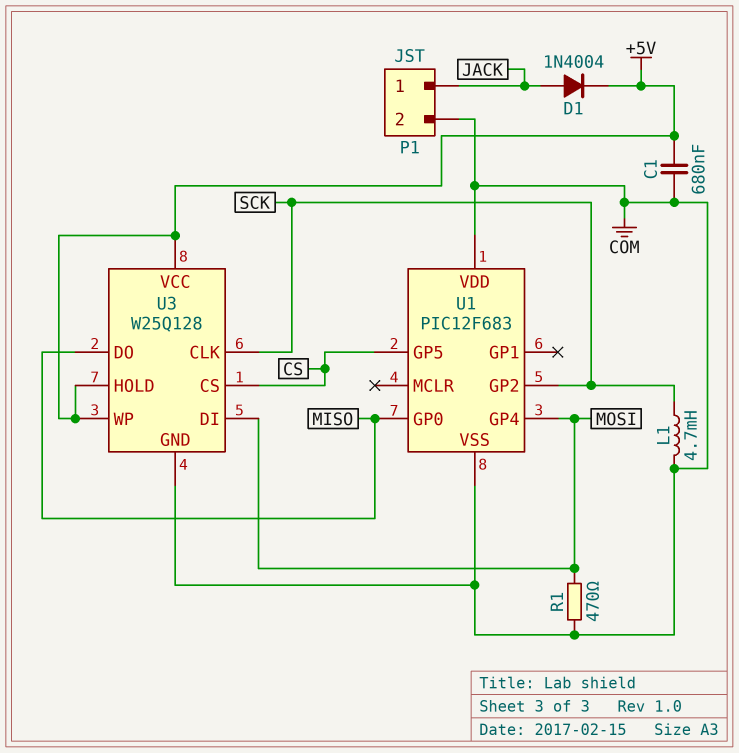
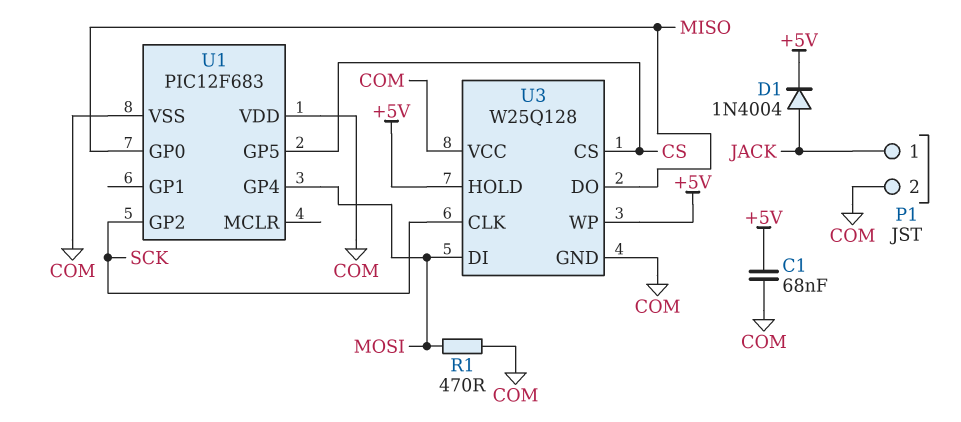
C1: 680nF (+5V, COM) -> 68nF (+5V, COM)
L1: 4.7mH (COM, SCK) -> none
U3 pin VCC: +5V -> COM

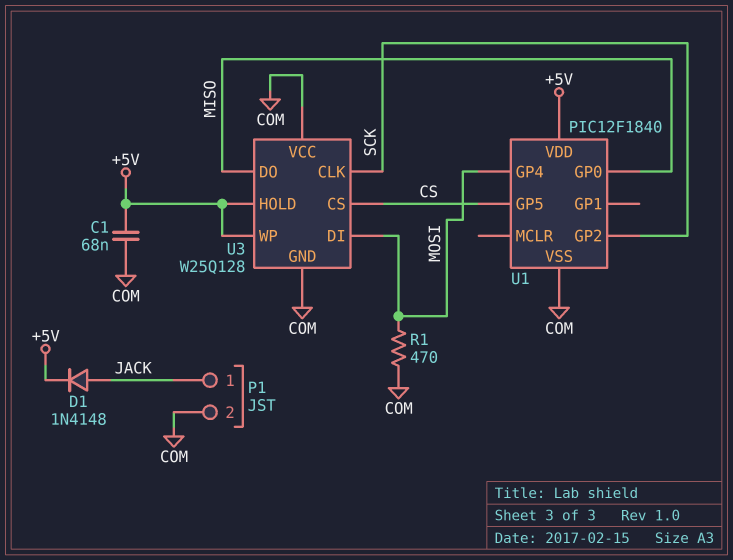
D1: diode 1N4004 (A JACK, K +5V) -> diode 1N4148 (A JACK, K +5V)
U1: PIC12F683 -> PIC12F1840
U1 pin VDD: COM -> +5V

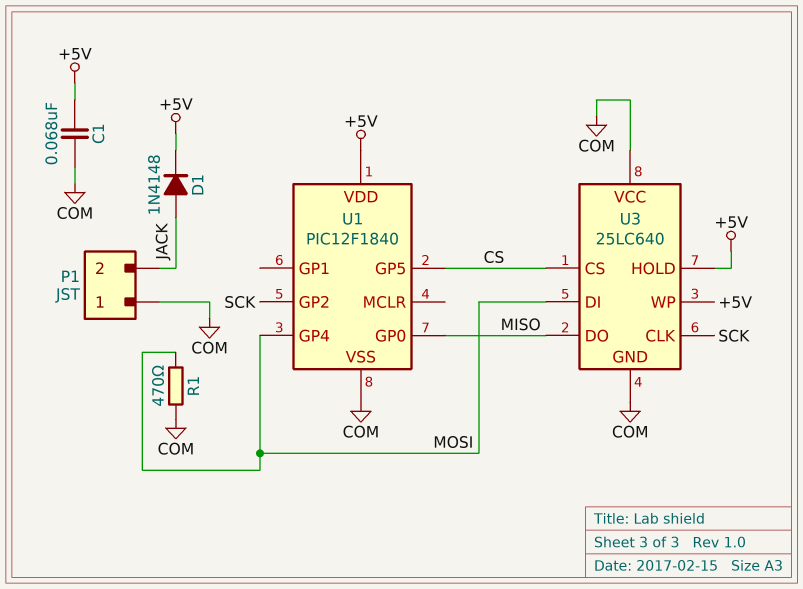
P1 pin 1: JACK -> COM
P1 pin 2: COM -> JACK
U3: W25Q128 -> 25LC640

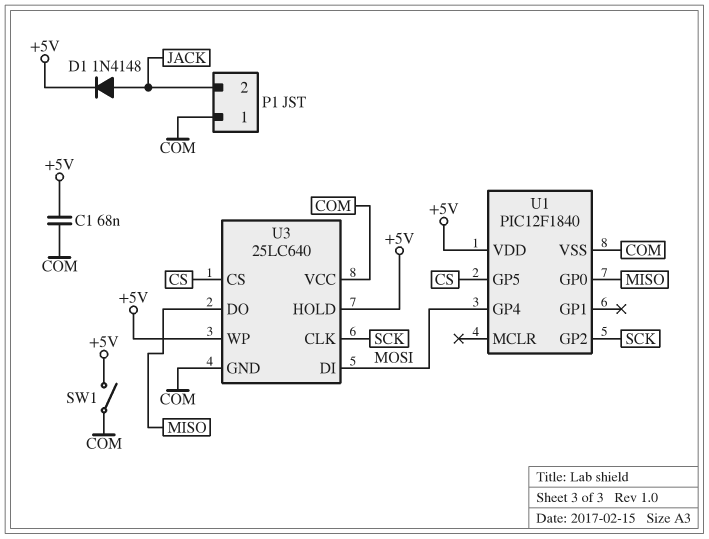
R1: 470 (COM, MOSI) -> none
SW1: none -> switch (+5V, COM)

